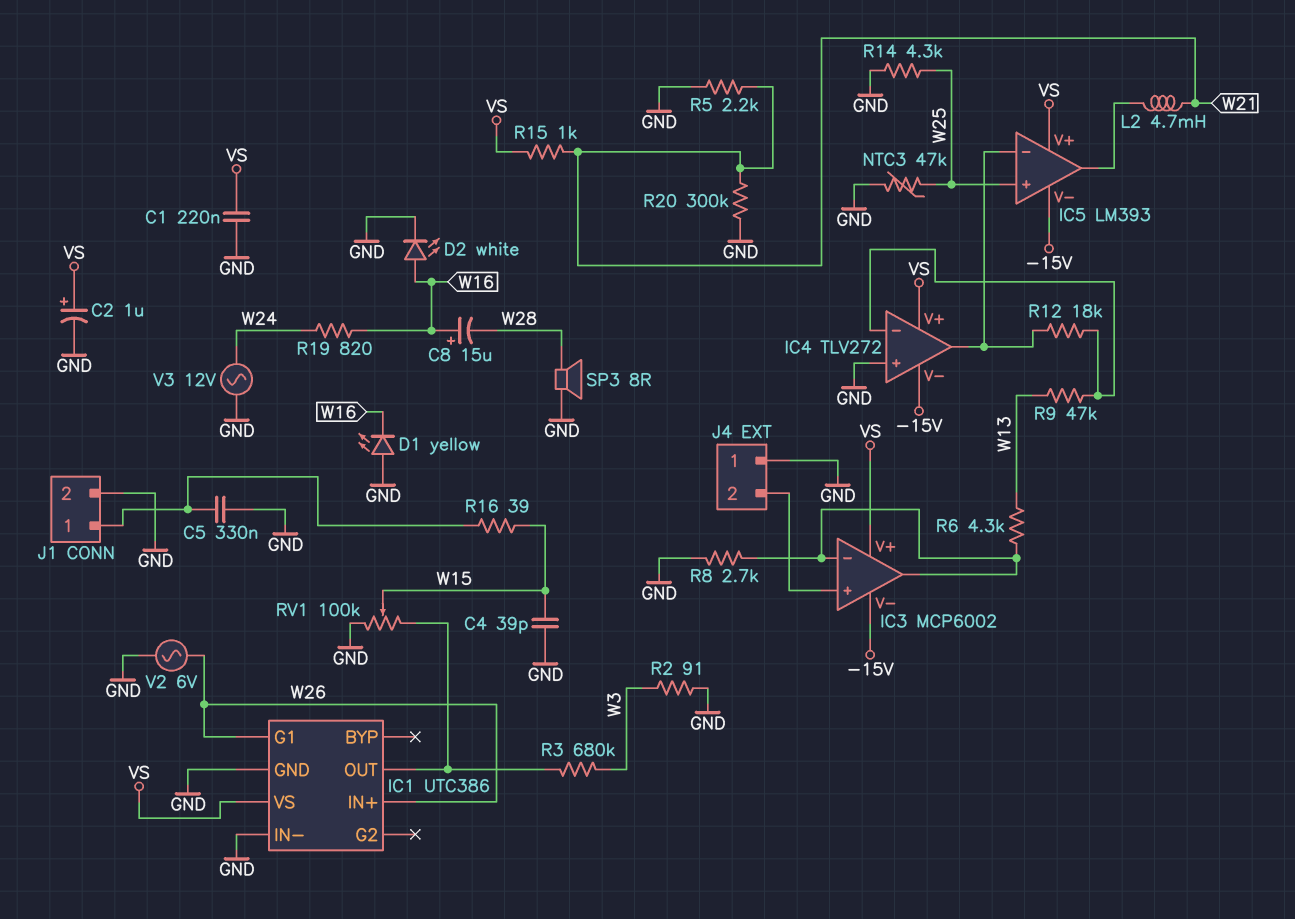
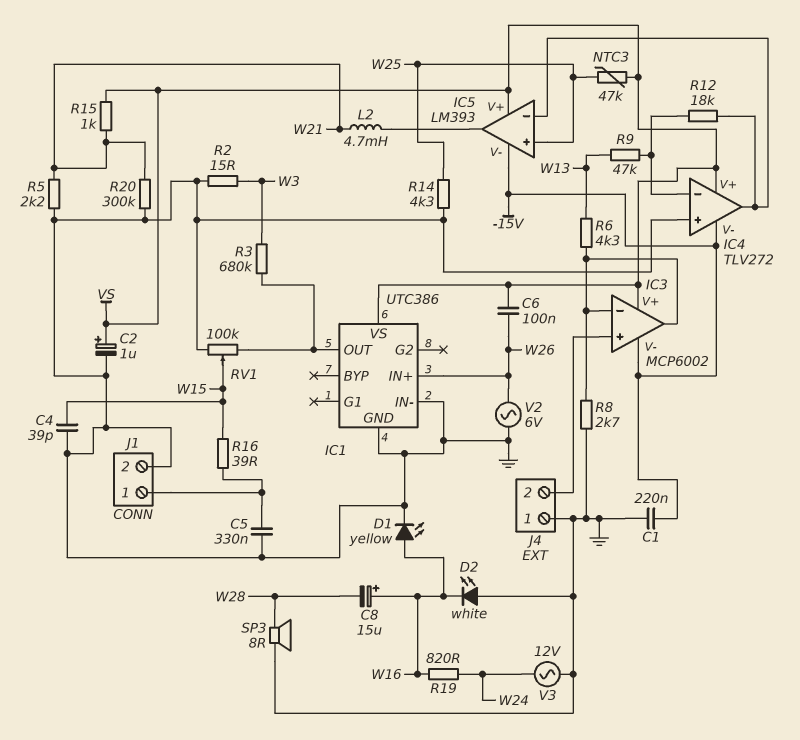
C1: 220nF (GND, VS) -> 220nF (-15V, GND)
C6: none -> 100nF (VS, W26)
D1: LED yellow (A GND, K W16) -> LED yellow (A W16, K GND)
D2: LED white (A W16, K GND) -> LED white (A GND, K W16)
IC1 pin G1: W26 -> none
NTC3: 47k (GND, W25) -> 47k (VS, W25)
R2: 91 (GND, W3) -> 15 (GND, W3)

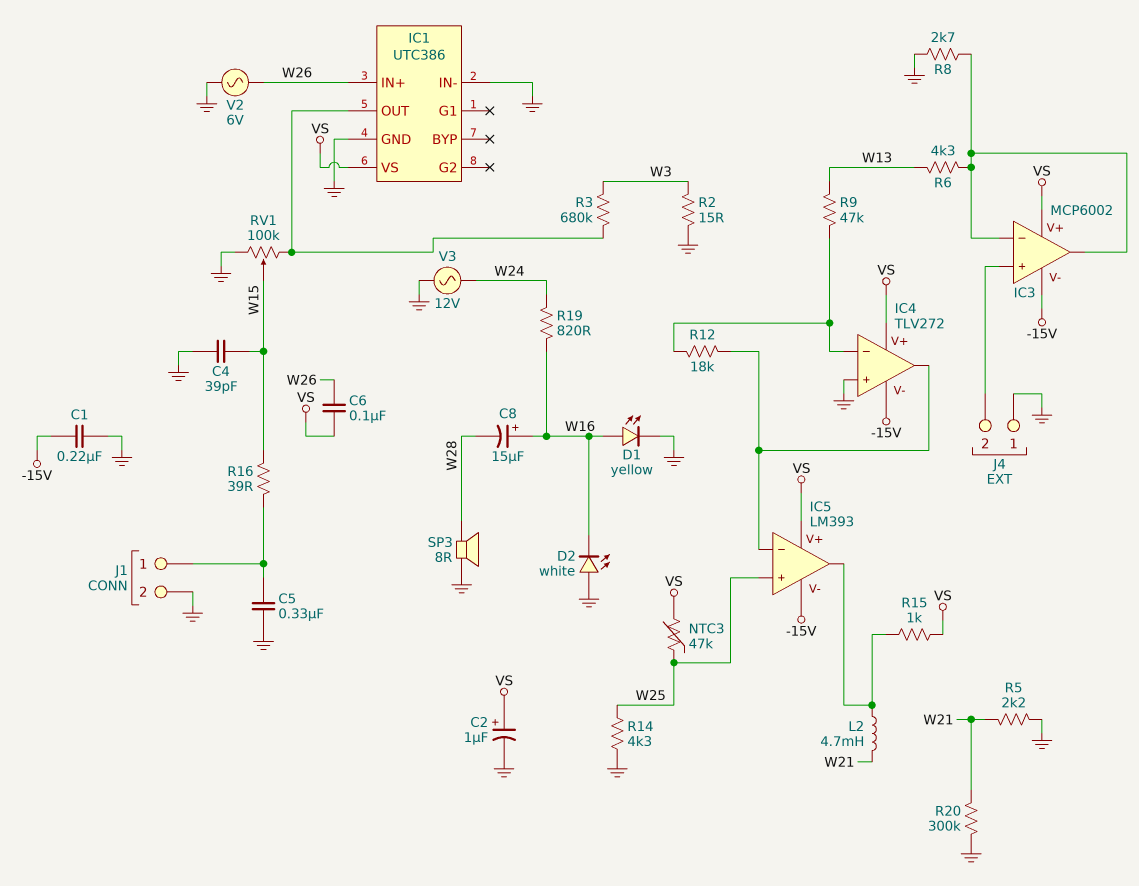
R15: 1k (VS, W21) -> 1k (IC5/out, VS)

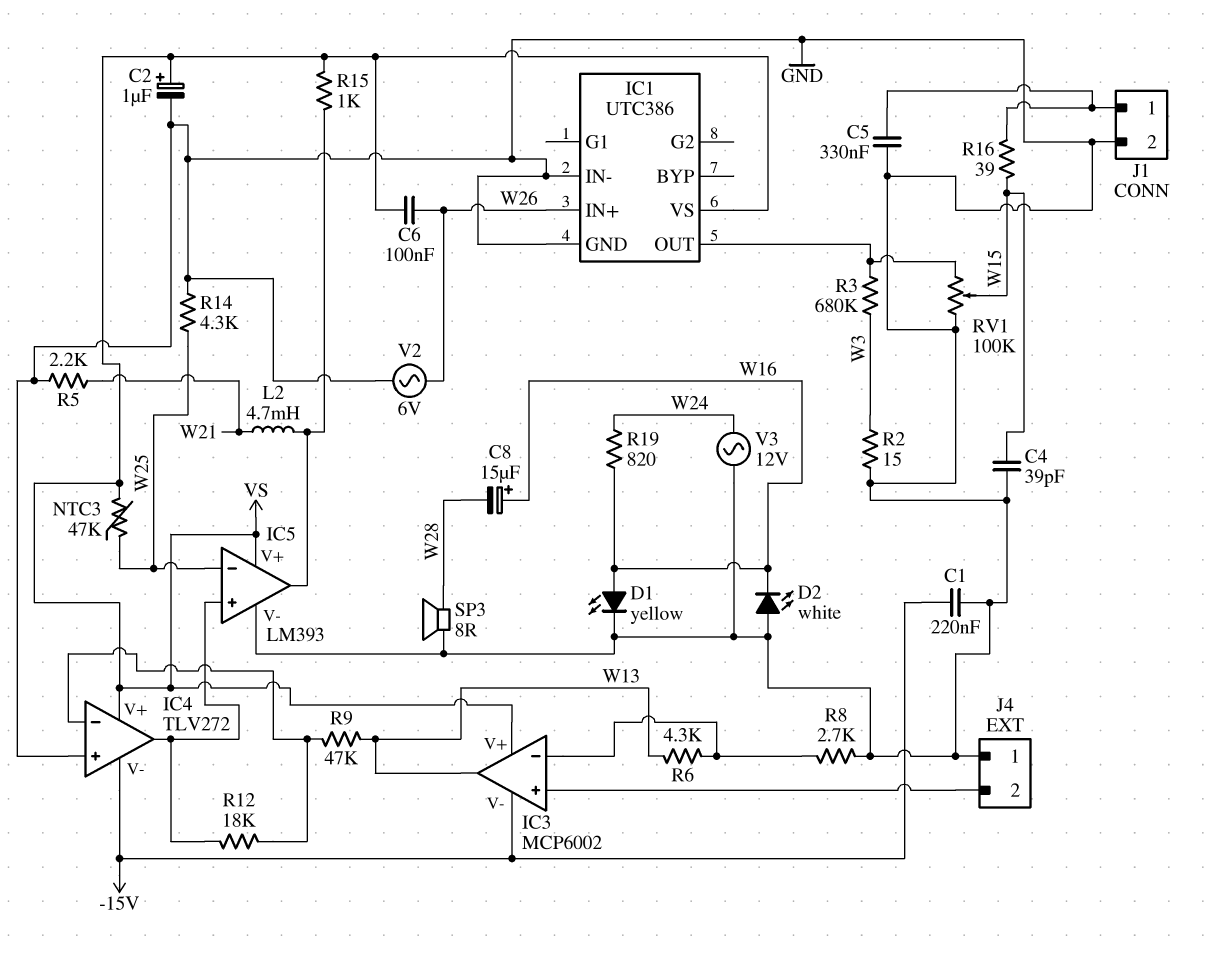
IC3 pin out: IC3/in- -> W13
IC5 pin V-: -15V -> GND
IC5 pin in+: W25 -> IC4/out
IC5 pin in-: IC4/out -> W25
R20: 300k (GND, W21) -> none

